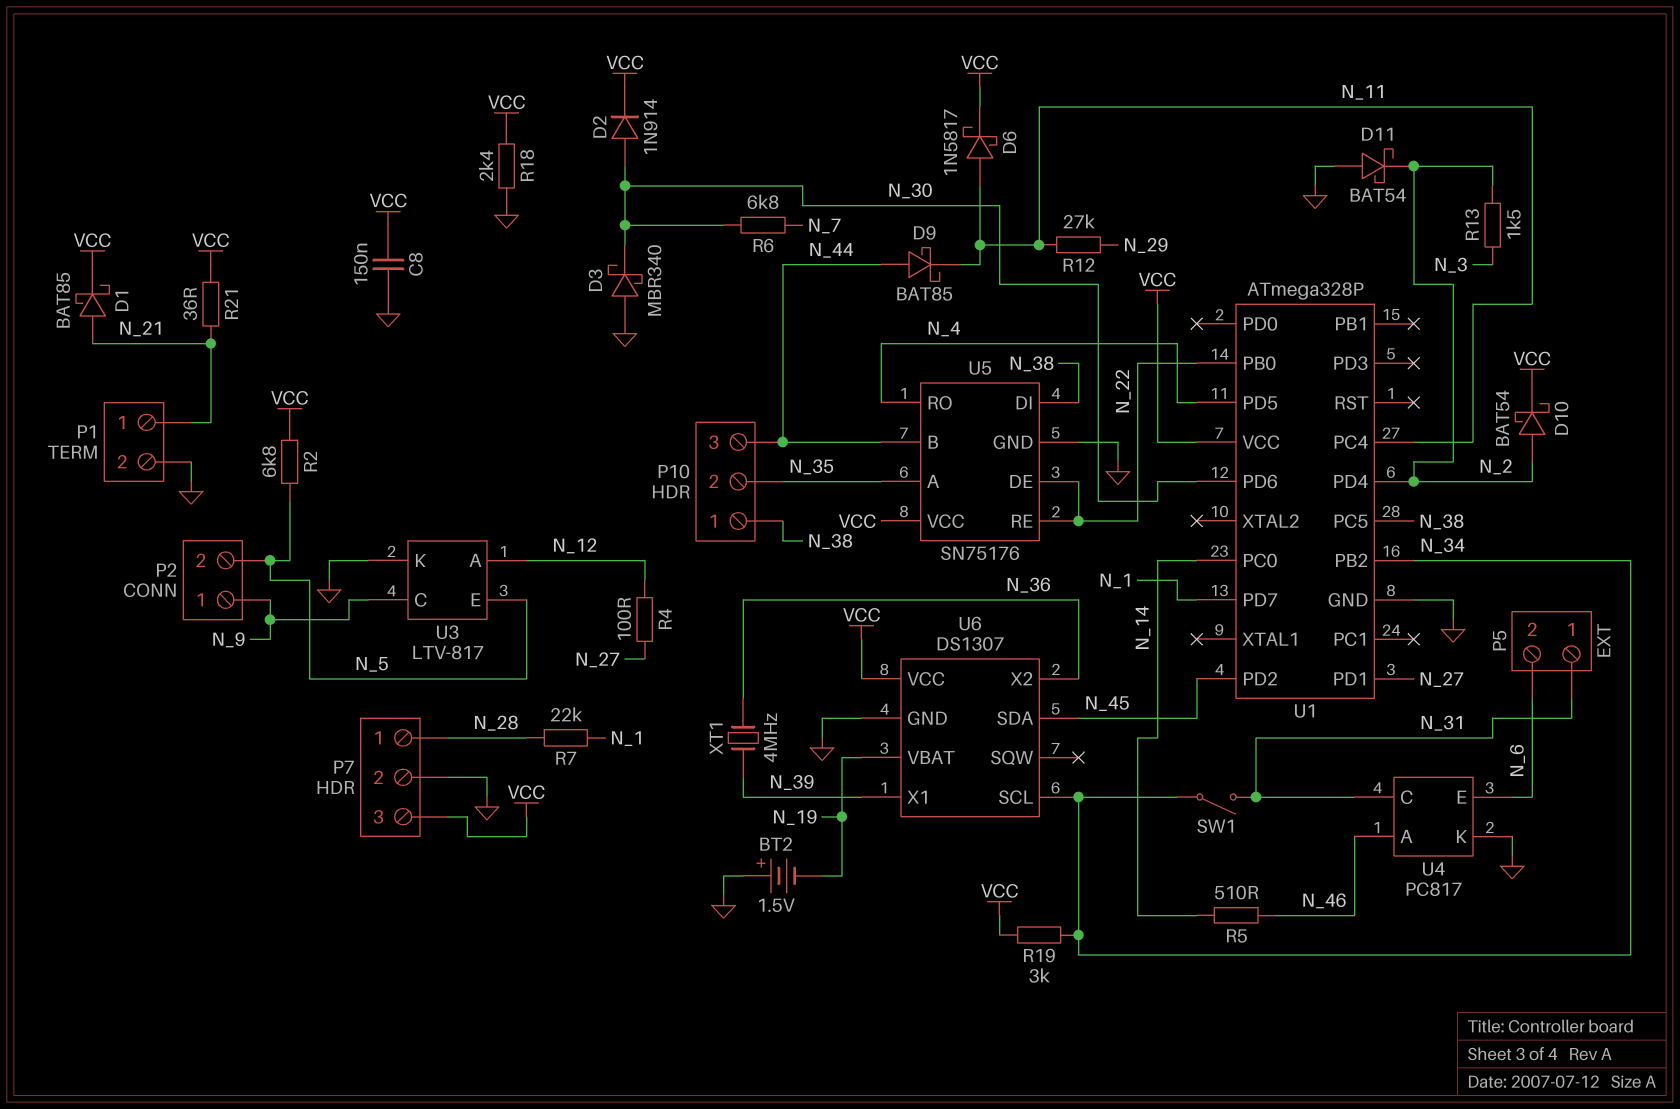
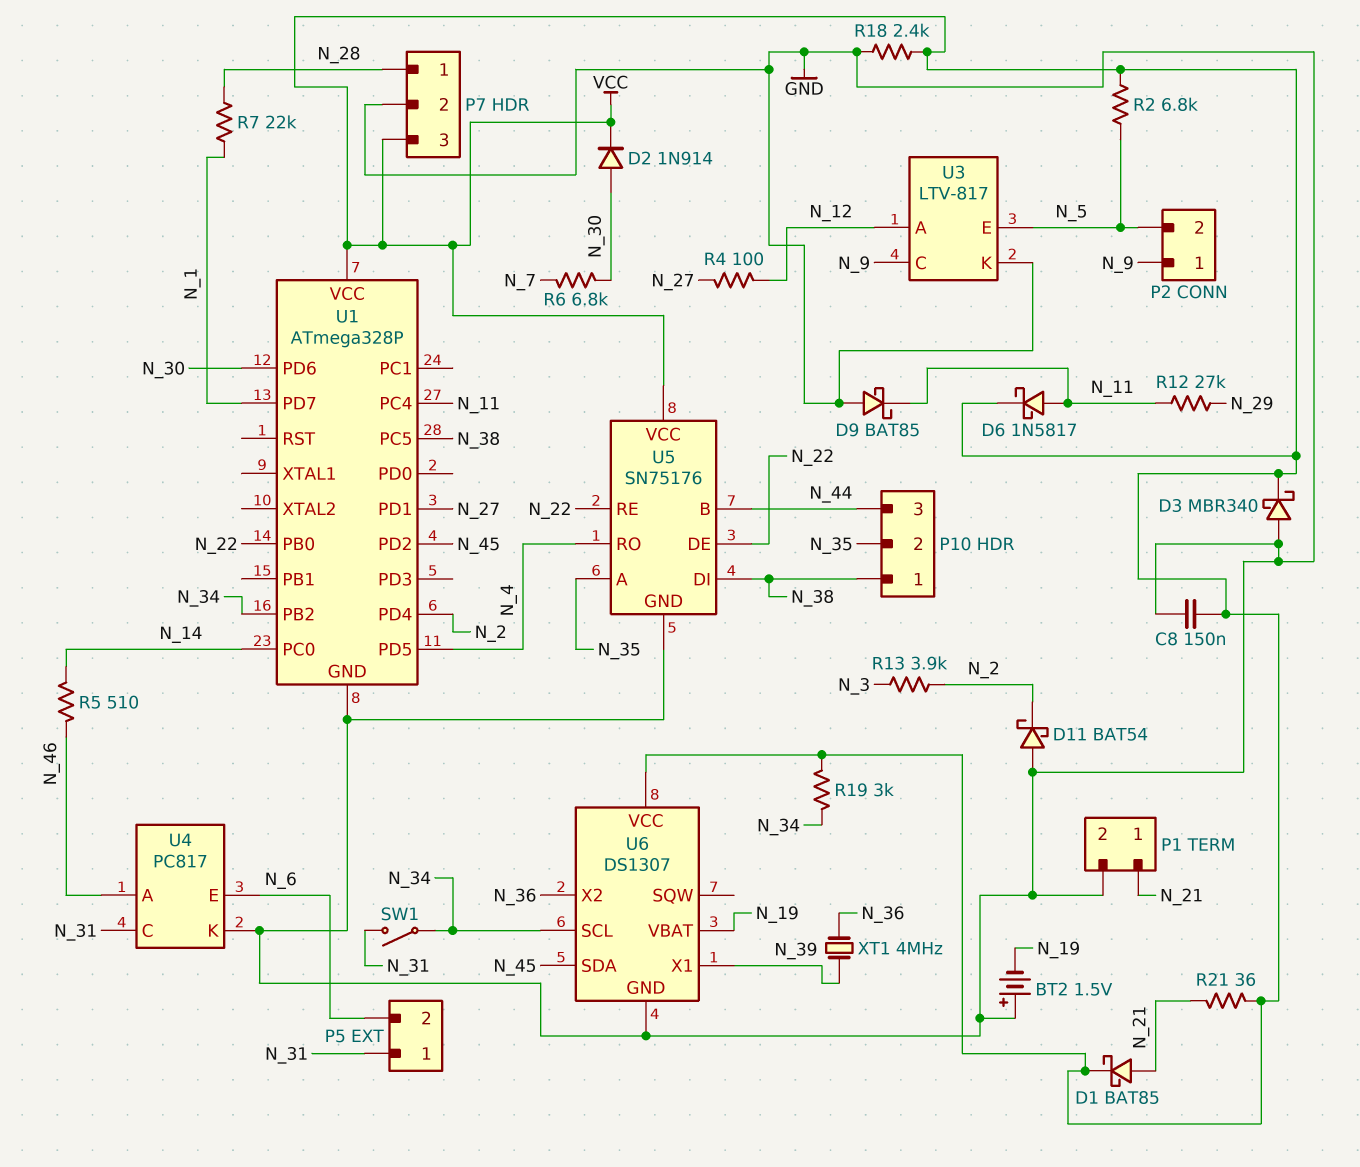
D3: schottky MBR340 (A GND, K N_30) -> schottky MBR340 (A GND, K VCC)
D9: schottky BAT85 (A N_44, K N_11) -> schottky BAT85 (A GND, K N_11)
D10: schottky BAT54 (A N_2, K VCC) -> none
R13: 1.5k (N_2, N_3) -> 3.9k (N_2, N_3)

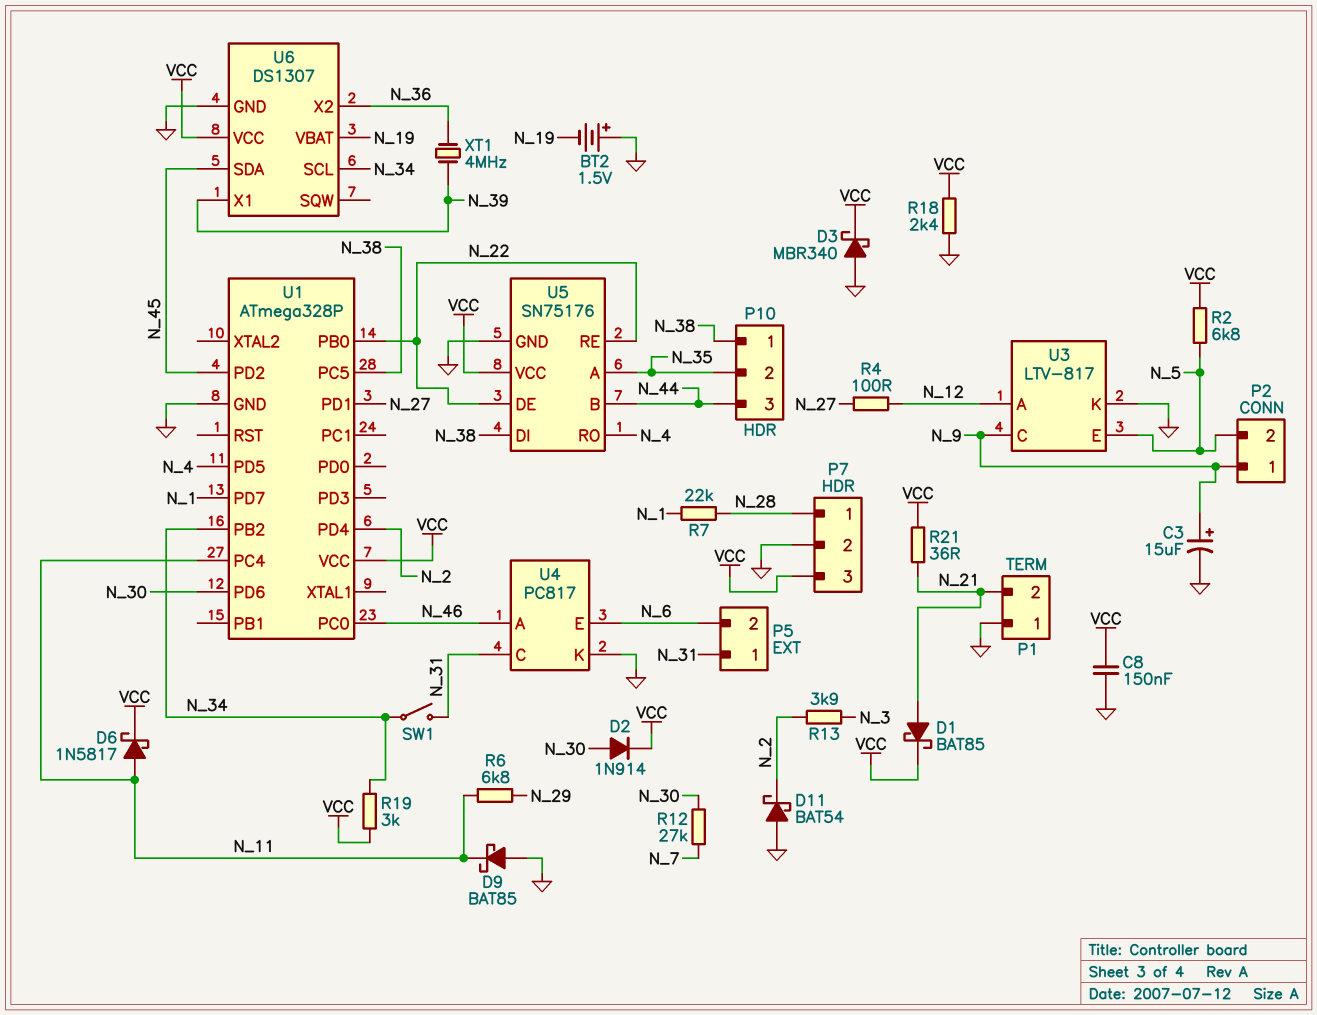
C3: none -> 15uF (plus N_9, minus GND)
P1 pin 1: N_21 -> GND
P1 pin 2: GND -> N_21
R5: 510 (N_14, N_46) -> none
R6: 6.8k (N_7, N_30) -> 6.8k (N_11, N_29)
R12: 27k (N_11, N_29) -> 27k (N_7, N_30)
U1 pin PC0: N_14 -> N_46

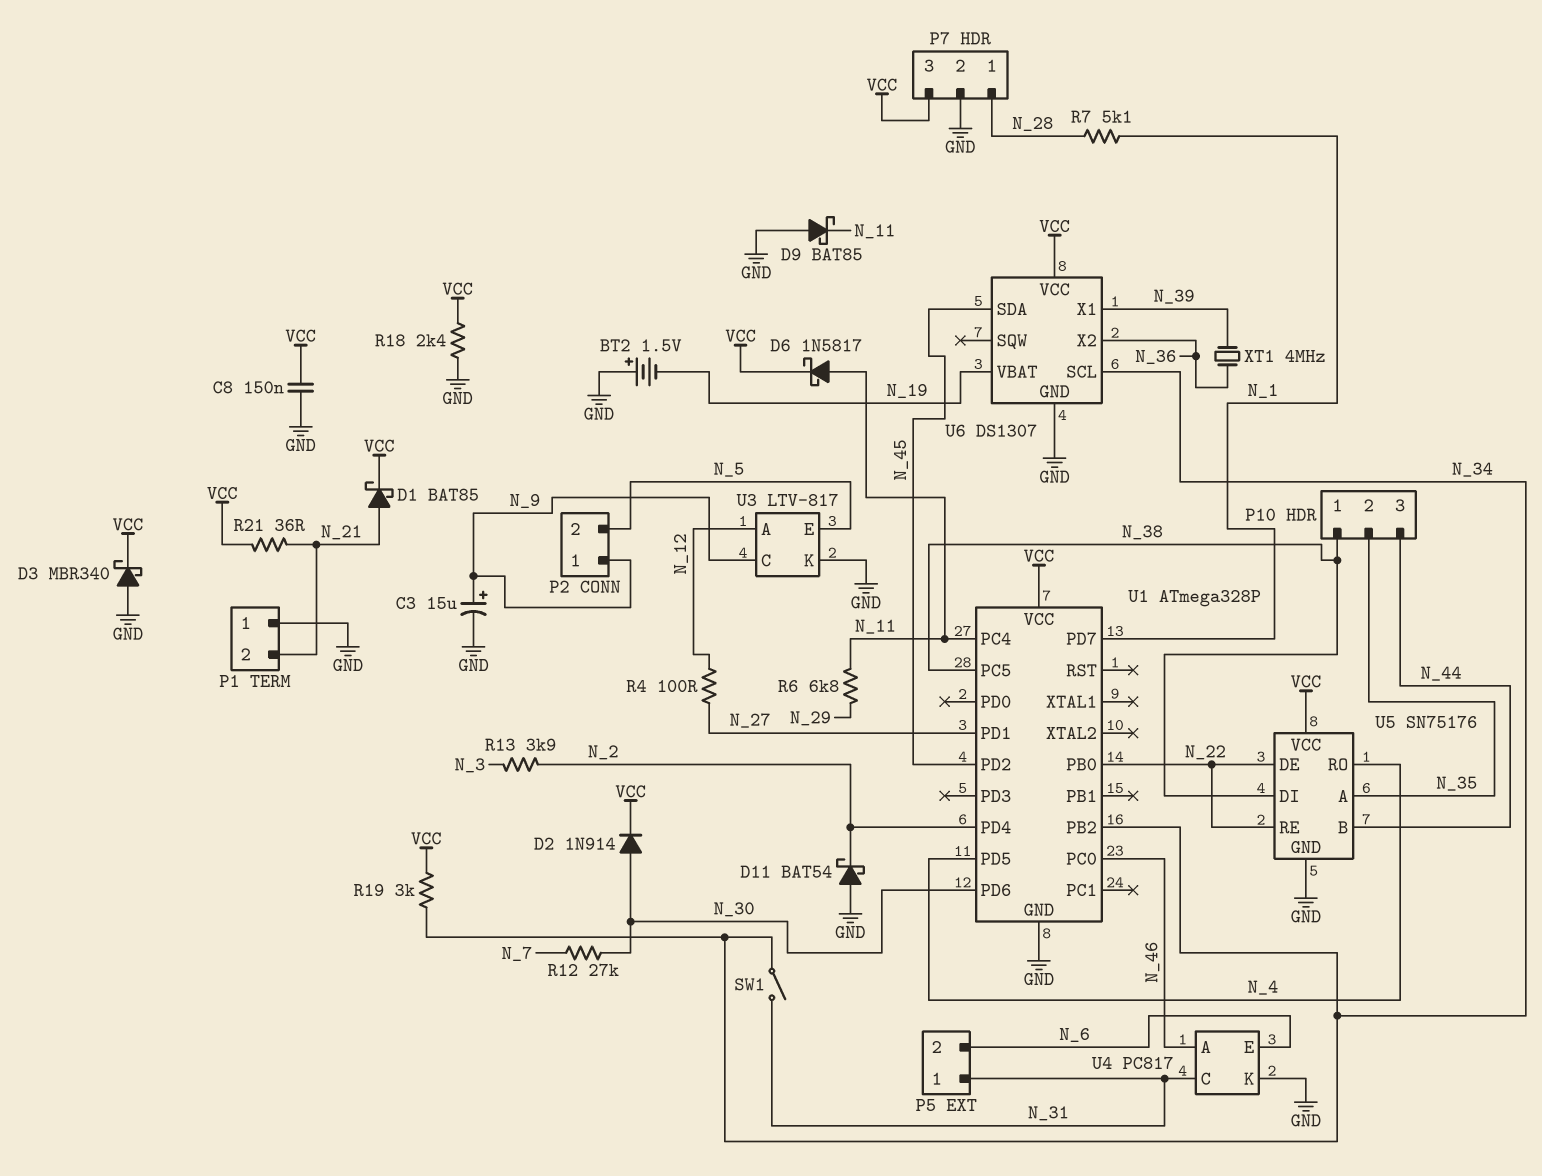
R2: 6.8k (N_5, VCC) -> none
R7: 22k (N_1, N_28) -> 5.1k (N_1, N_28)

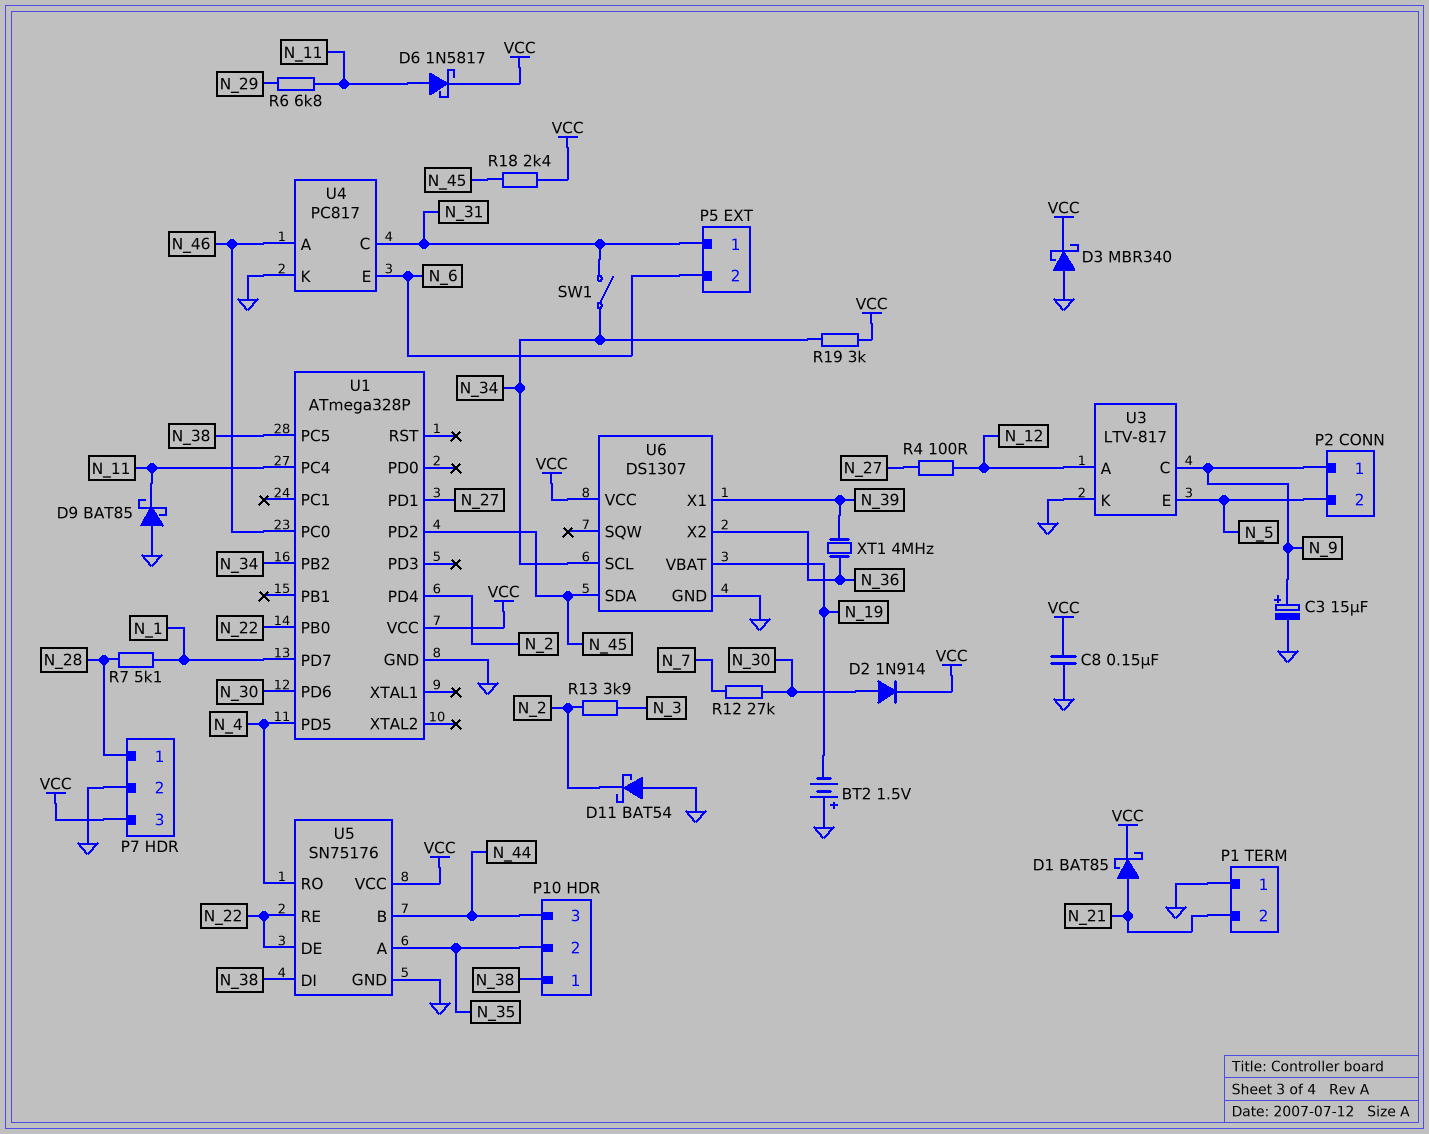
R18: 2.4k (GND, VCC) -> 2.4k (N_45, VCC)
R21: 36 (N_21, VCC) -> none

